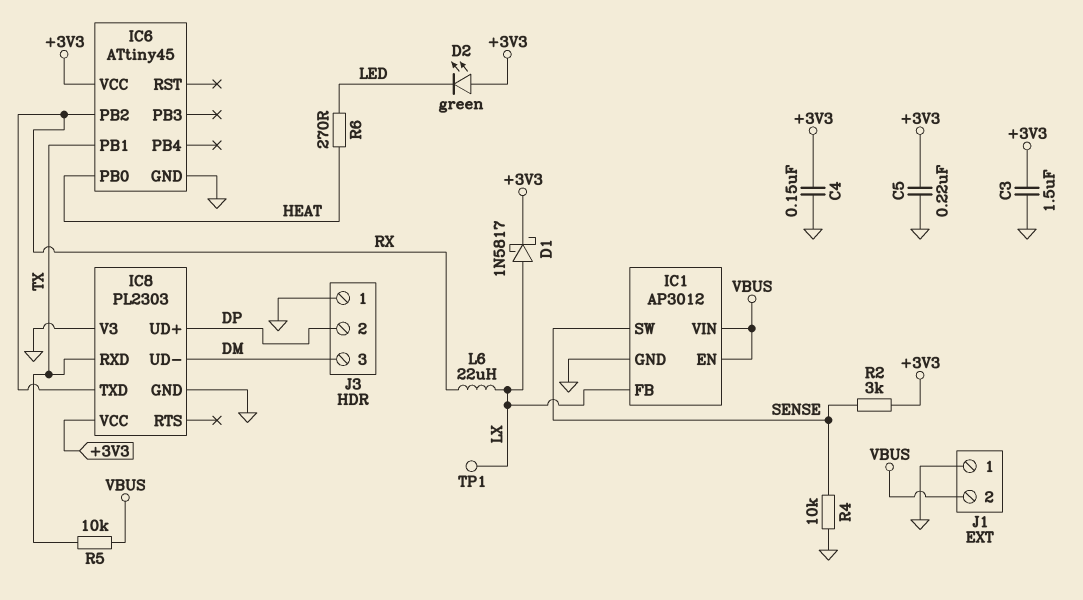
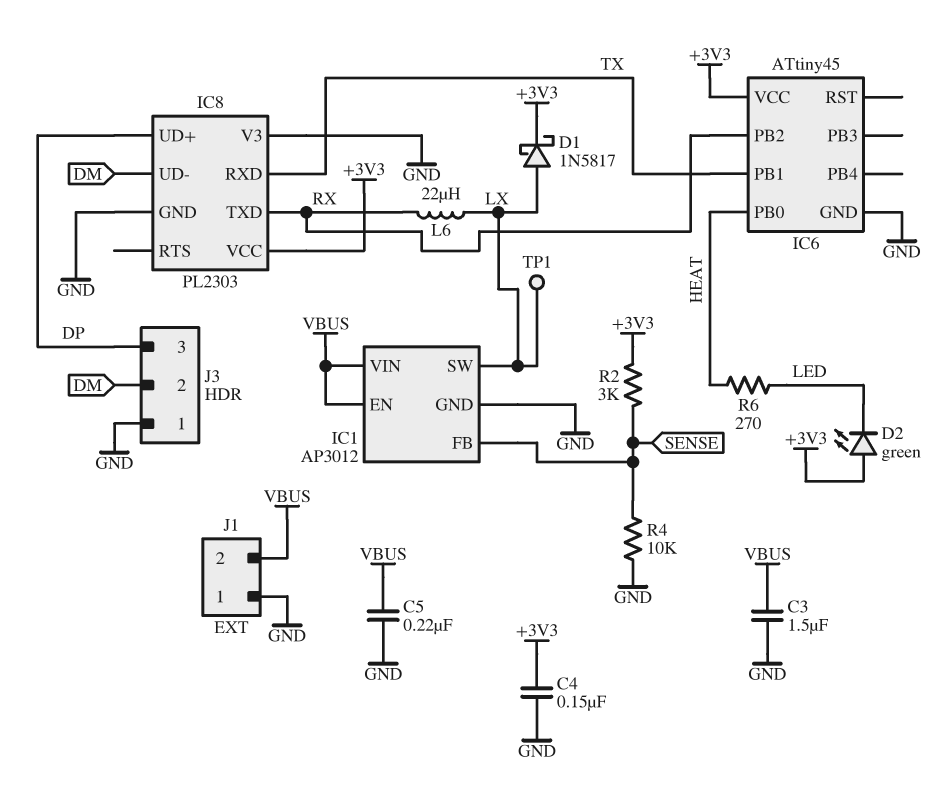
C3: 1.5uF (+3V3, GND) -> 1.5uF (GND, VBUS)
C5: 220nF (+3V3, GND) -> 220nF (GND, VBUS)
IC1 pin FB: LX -> SENSE
IC1 pin SW: SENSE -> LX
J3 pin 2: DP -> DM
J3 pin 3: DM -> DP
R5: 10k (TX, VBUS) -> none

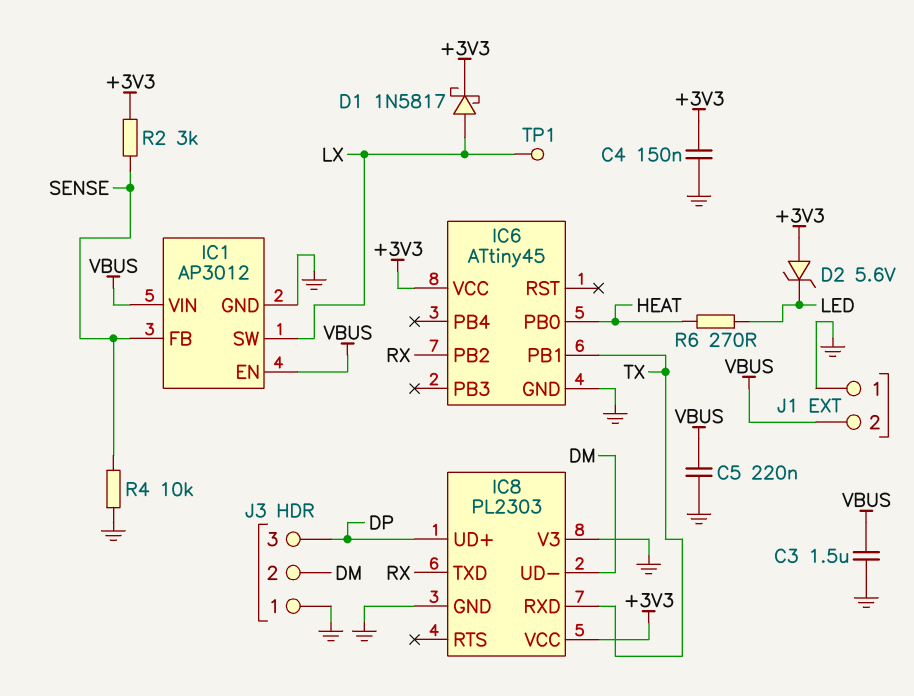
D2: LED green (A +3V3, K LED) -> zener 5.6V (A +3V3, K LED)
L6: 22uH (LX, RX) -> none

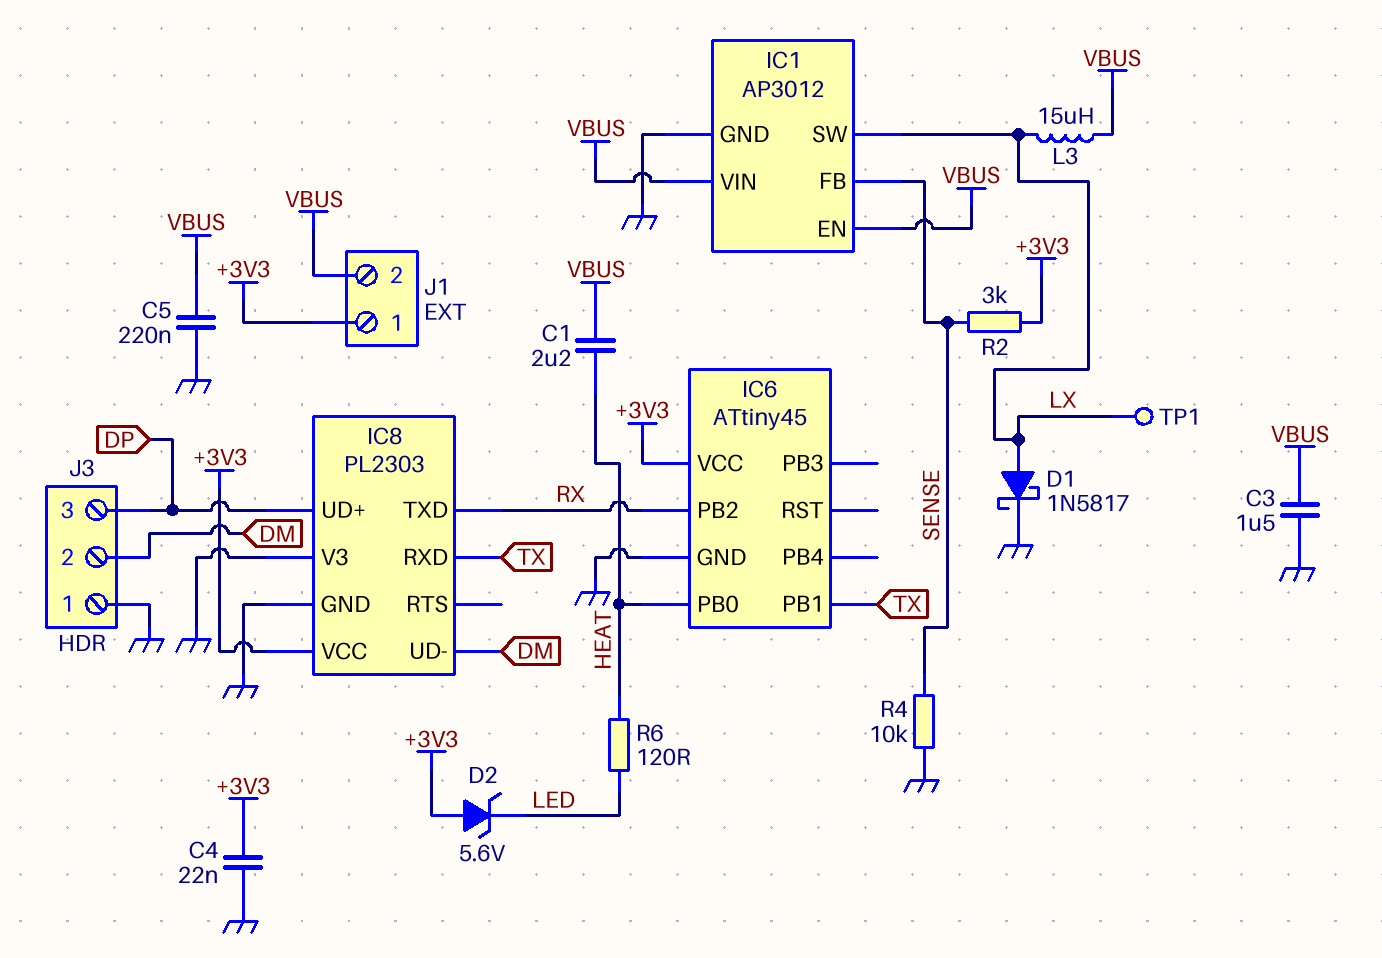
C1: none -> 2.2uF (HEAT, VBUS)
C4: 150nF (+3V3, GND) -> 22nF (+3V3, GND)
D1: schottky 1N5817 (A LX, K +3V3) -> schottky 1N5817 (A LX, K GND)
J1 pin 1: GND -> +3V3
L3: none -> 15uH (LX, VBUS)
R6: 270 (HEAT, LED) -> 120 (HEAT, LED)

